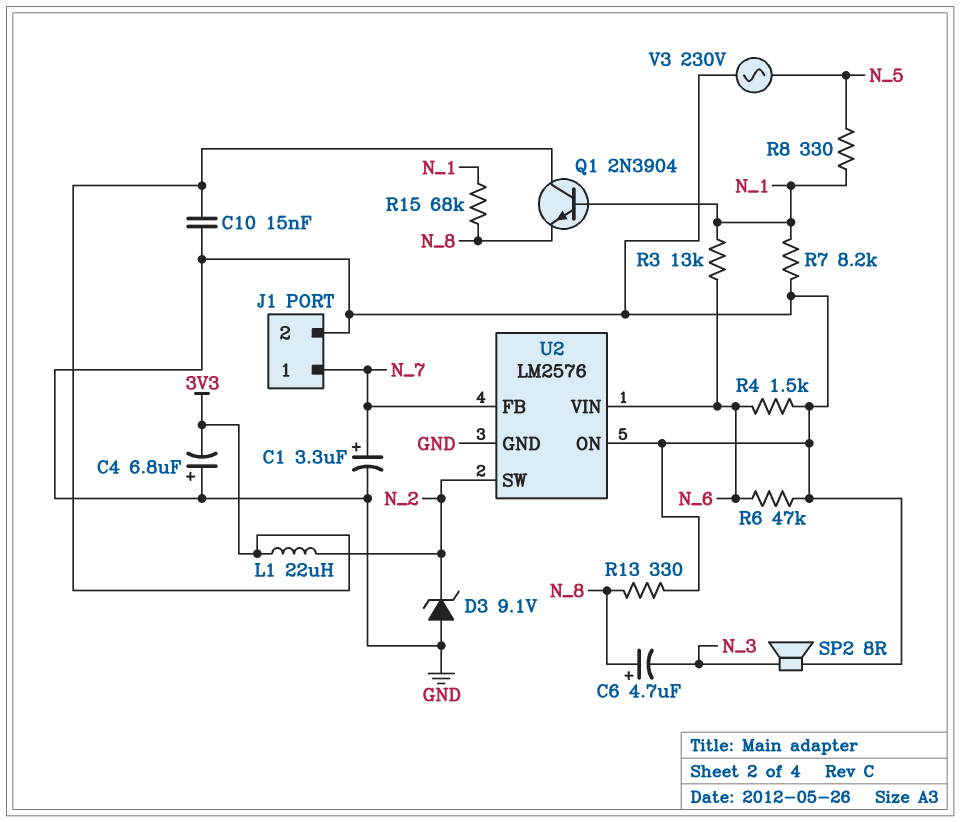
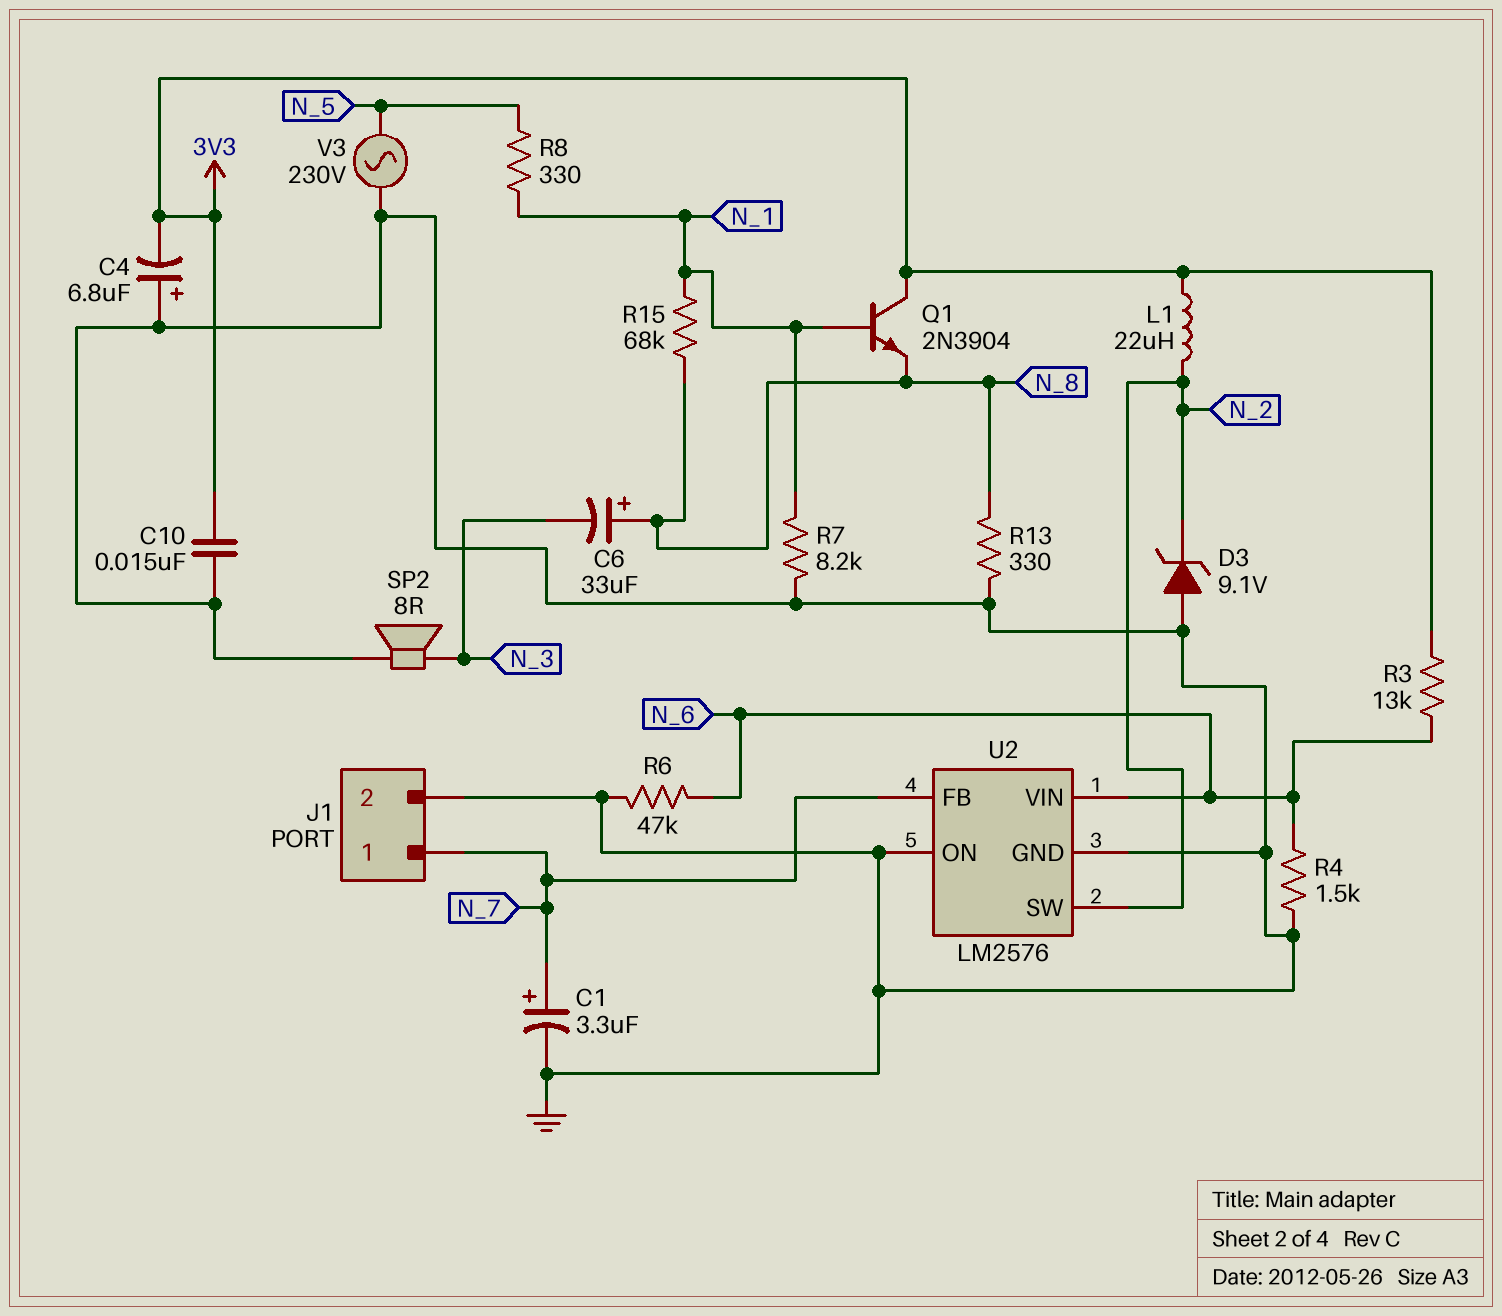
C6: 4.7uF (plus N_8, minus N_3) -> 33uF (plus N_8, minus N_3)
R3: 13k (N_1, N_6) -> 13k (3V3, N_6)

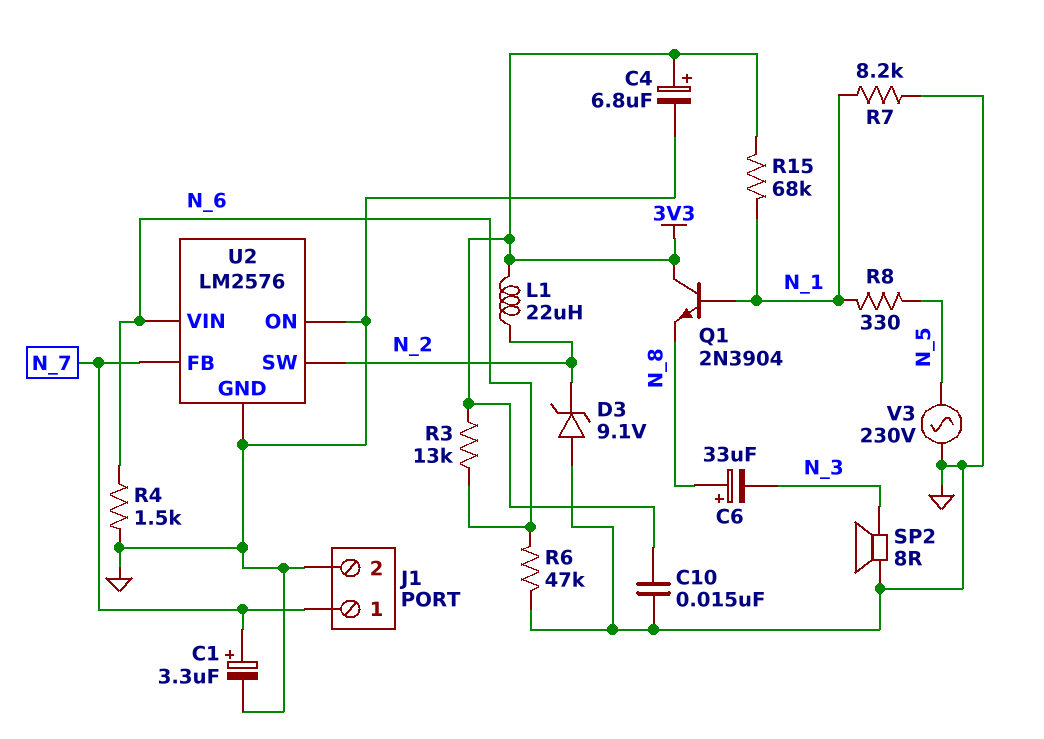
C4: 6.8uF (plus GND, minus 3V3) -> 6.8uF (plus 3V3, minus GND)
R13: 330 (GND, N_8) -> none
R15: 68k (N_1, N_8) -> 68k (3V3, N_1)

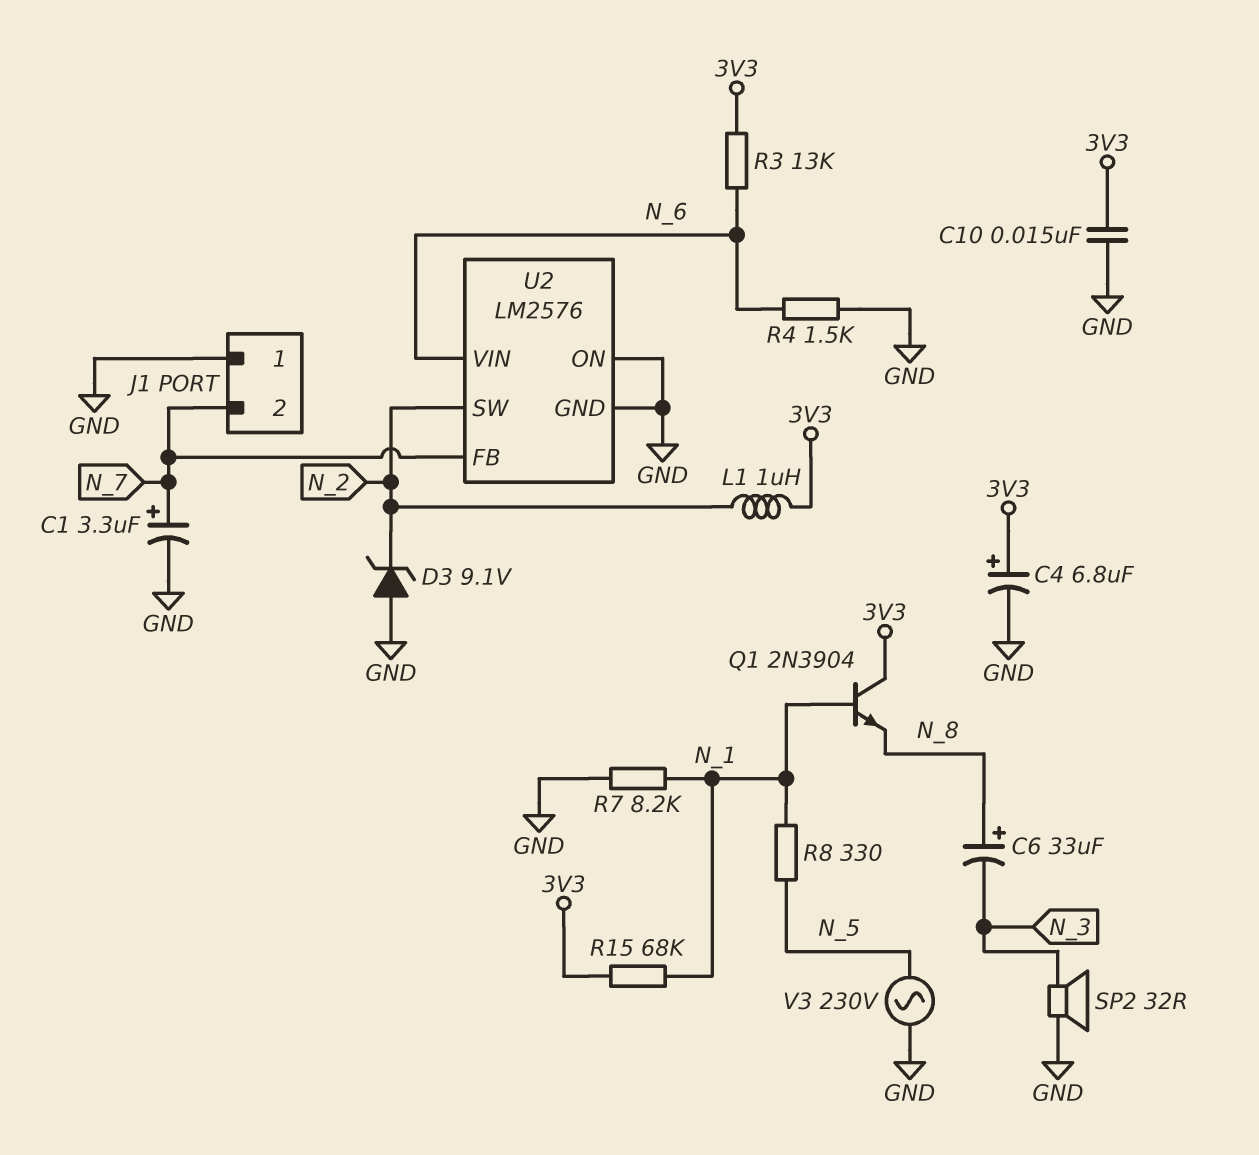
J1 pin 1: N_7 -> GND
J1 pin 2: GND -> N_7
L1: 22uH (3V3, N_2) -> 1uH (3V3, N_2)
R6: 47k (GND, N_6) -> none
SP2: speaker 8R (GND, N_3) -> speaker 32R (GND, N_3)

